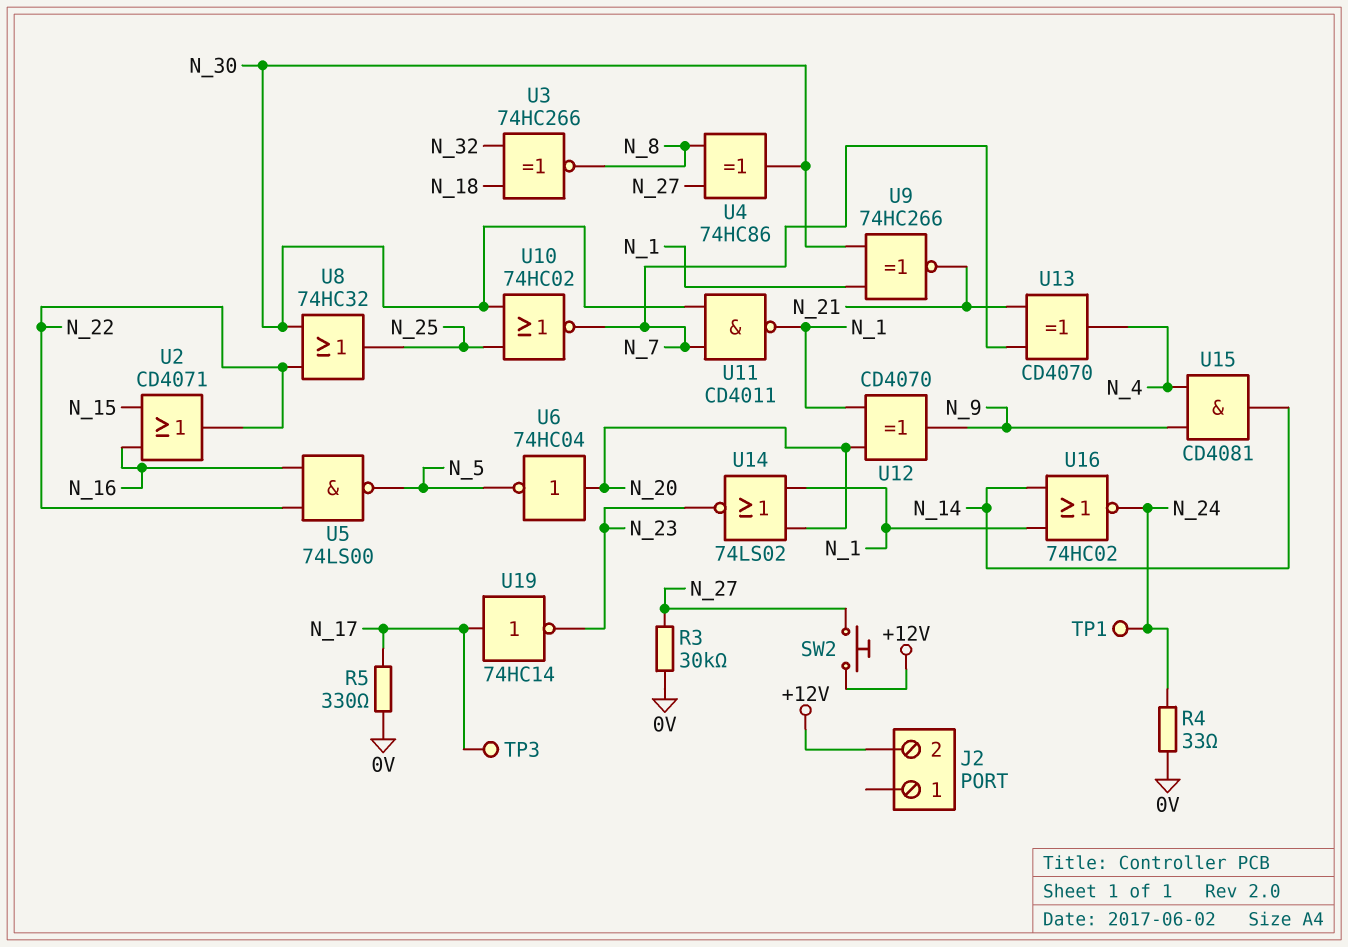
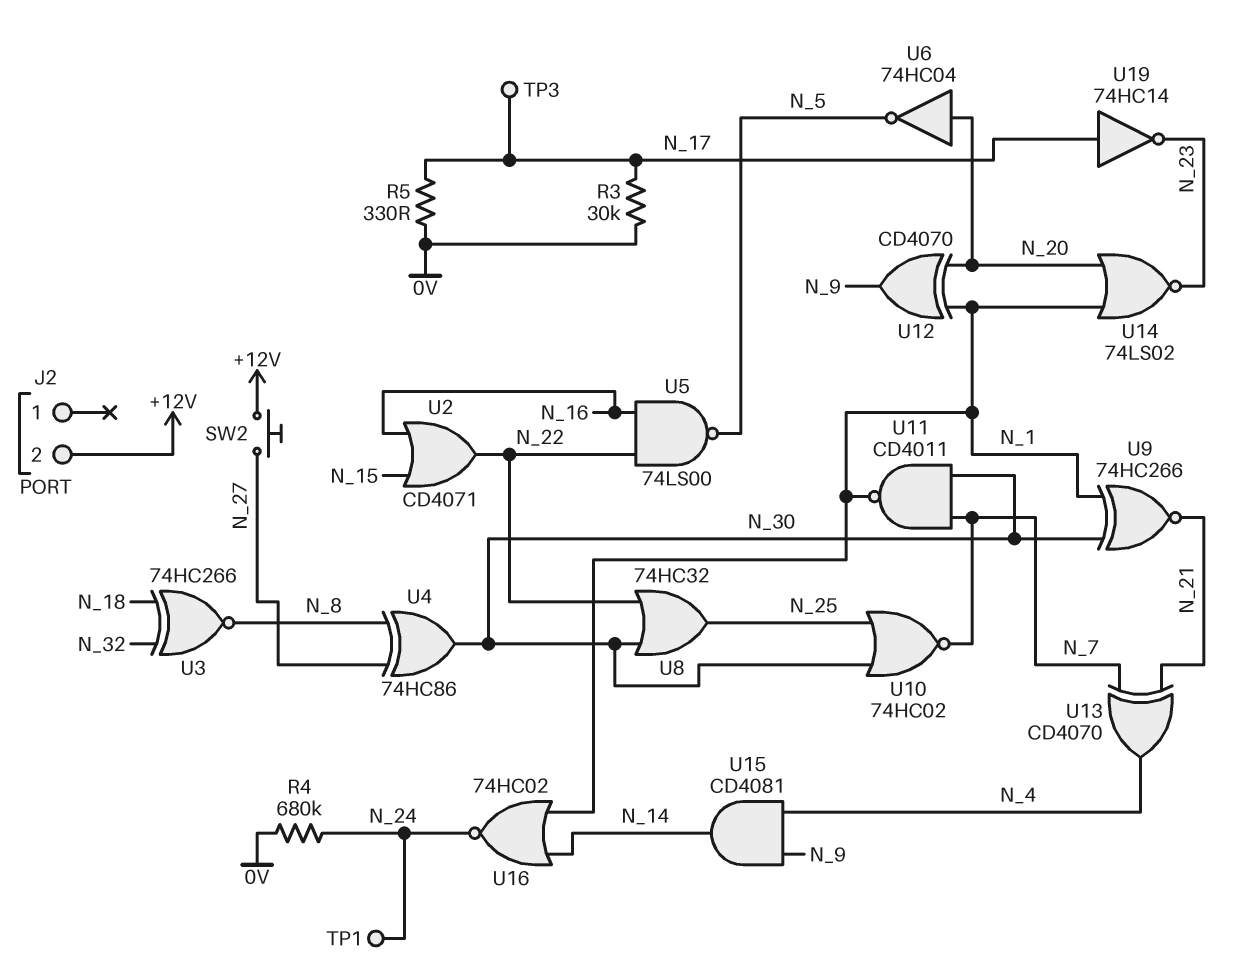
R3: 30k (0V, N_27) -> 30k (0V, N_17)
R4: 33 (0V, N_24) -> 680k (0V, N_24)

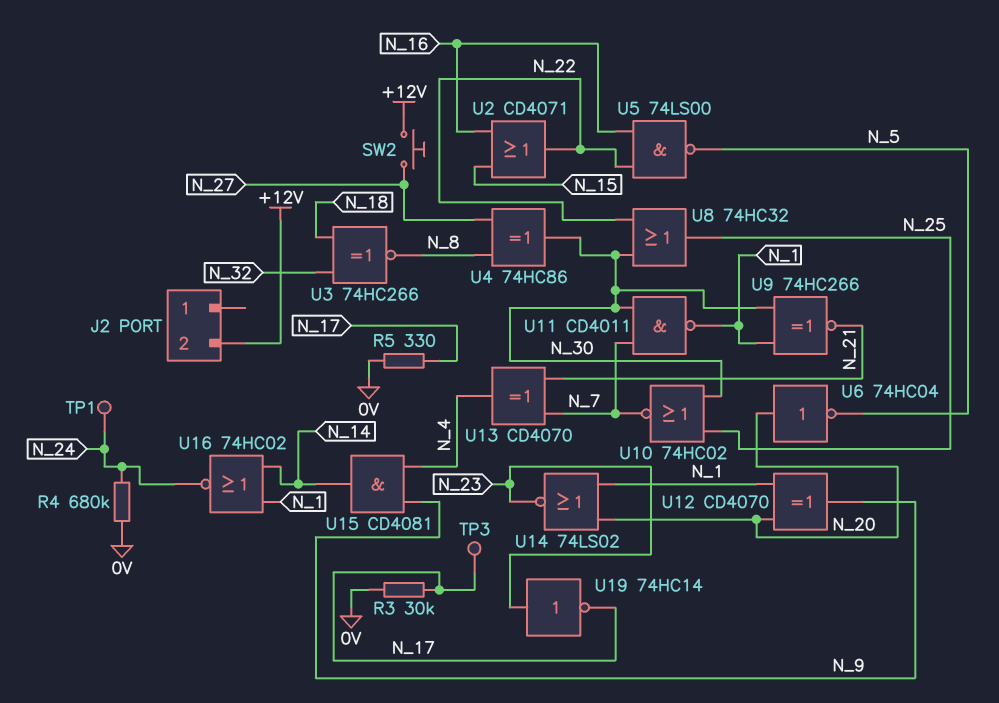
U19: NOT 74HC14 (in N_17, out N_23) -> NOT 74HC14 (in N_23, out N_17)

